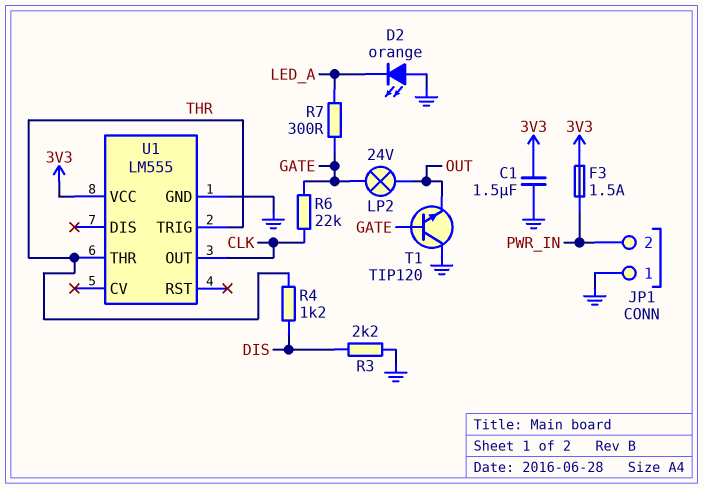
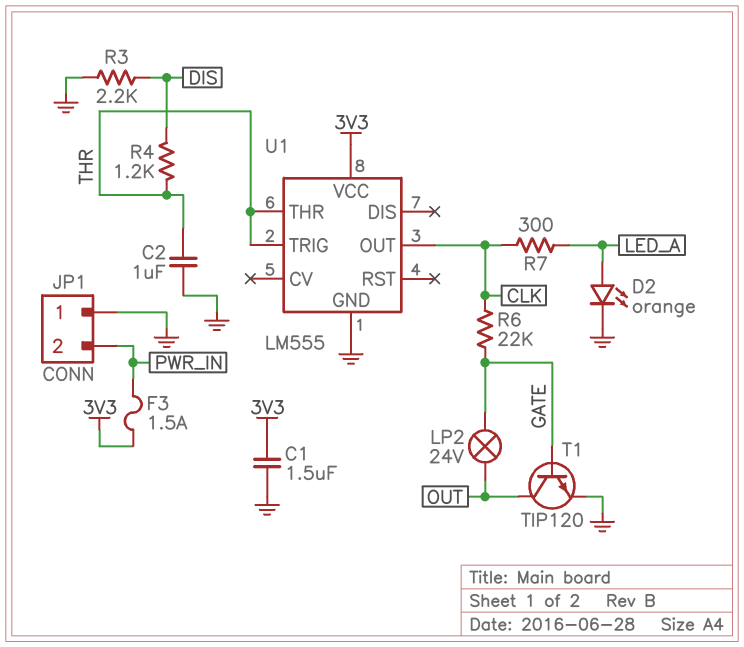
C2: none -> 1uF (GND, THR)
D2: LED orange (A GND, K LED_A) -> LED orange (A LED_A, K GND)
R7: 300 (GATE, LED_A) -> 300 (CLK, LED_A)
T1: NPN TIP120 (B GATE, C GND, E OUT) -> NPN TIP120 (B GATE, C OUT, E GND)

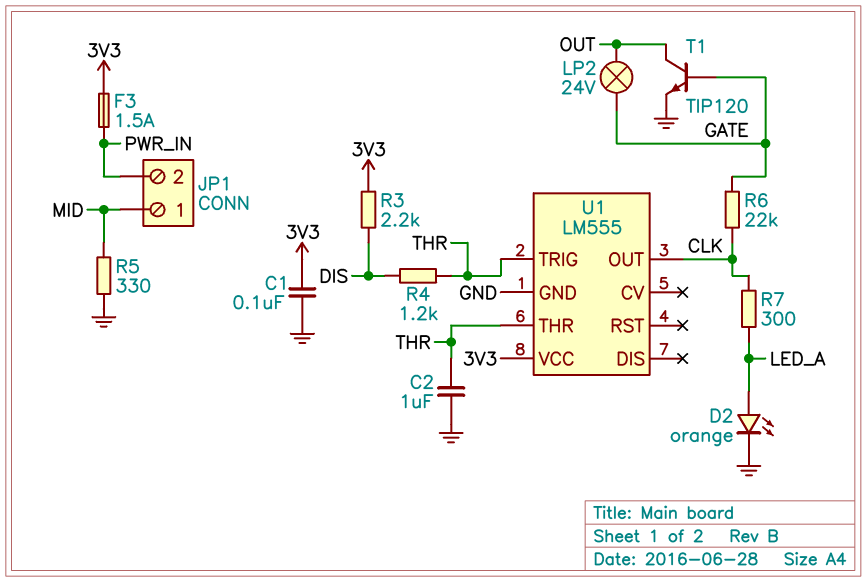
C1: 1.5uF (3V3, GND) -> 100nF (3V3, GND)
JP1 pin 1: GND -> MID
R3: 2.2k (DIS, GND) -> 2.2k (3V3, DIS)
R5: none -> 330 (GND, MID)

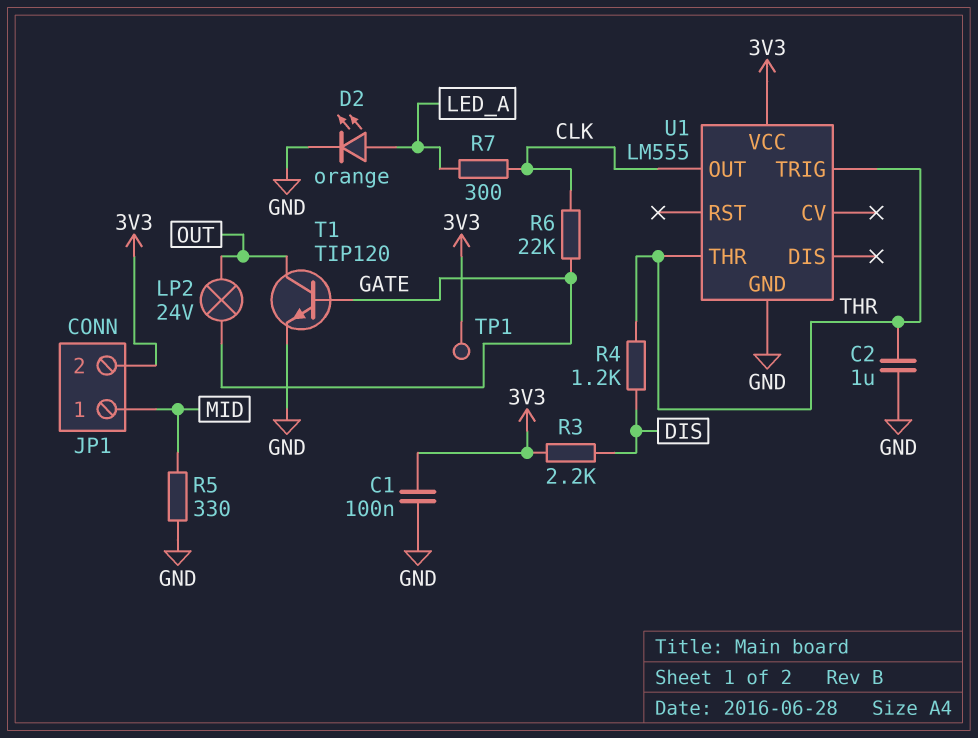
F3: 1.5A (3V3, PWR_IN) -> none
JP1 pin 2: PWR_IN -> 3V3
TP1: none -> test point (3V3)

